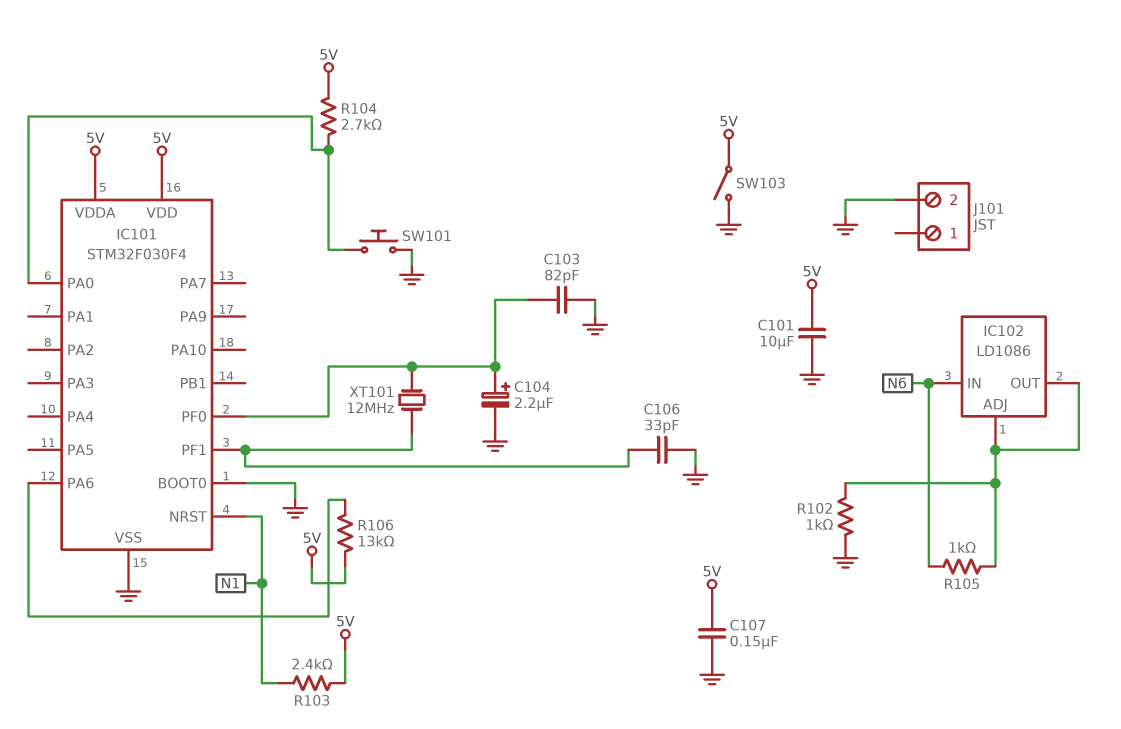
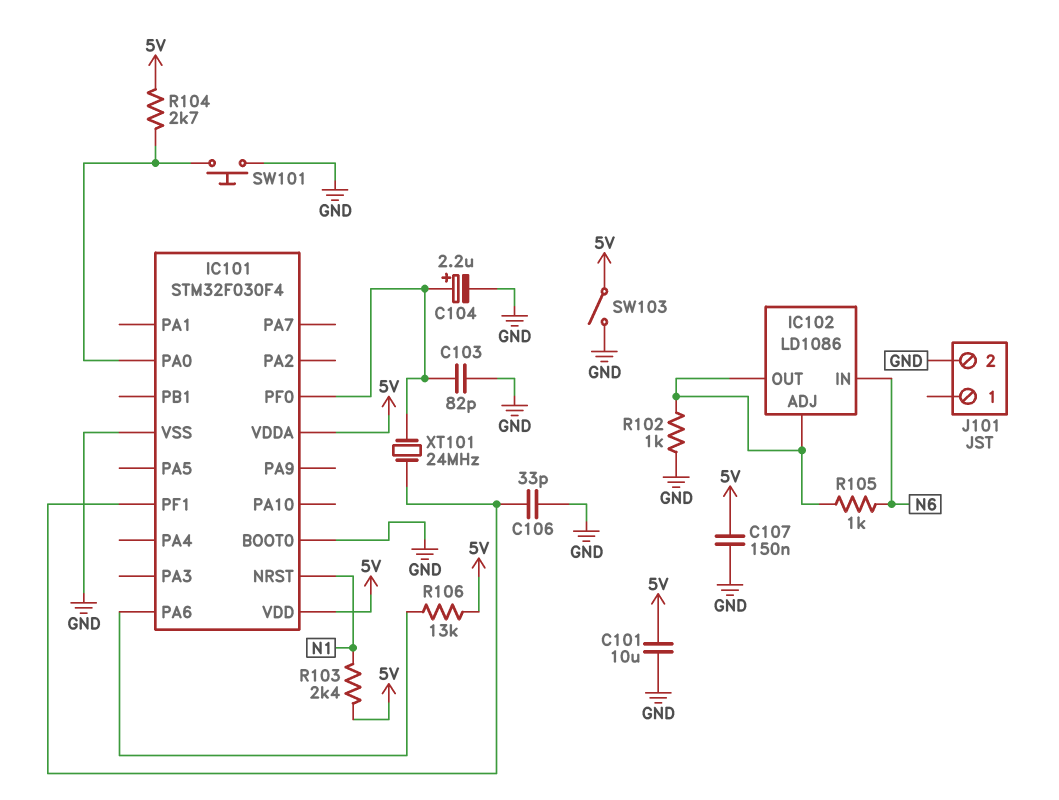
XT101: 12MHz (IC101/PF0, IC101/PF1) -> 24MHz (IC101/PF0, IC101/PF1)

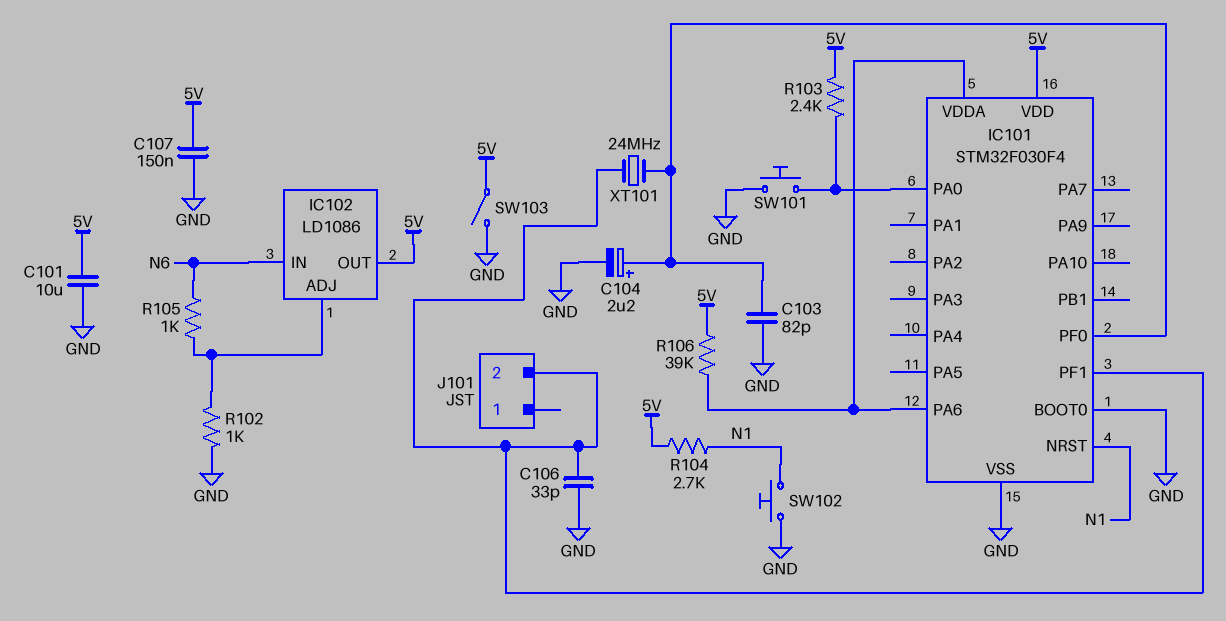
IC101 pin VDDA: 5V -> IC101/PA6
IC102 pin OUT: IC102/ADJ -> 5V
J101 pin 2: GND -> IC101/PF1
R103: 2.4k (5V, N1) -> 2.4k (5V, IC101/PA0)
R104: 2.7k (5V, IC101/PA0) -> 2.7k (5V, N1)
R106: 13k (5V, IC101/PA6) -> 39k (5V, IC101/PA6)
SW102: none -> button (GND, N1)

